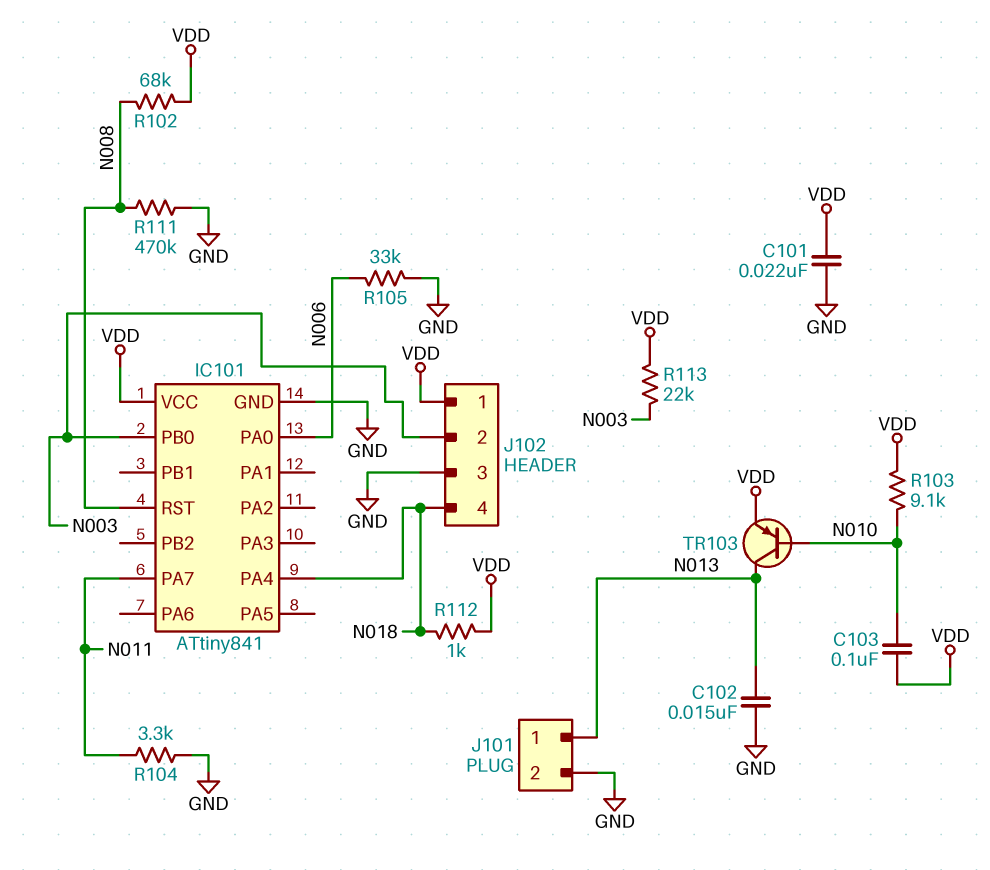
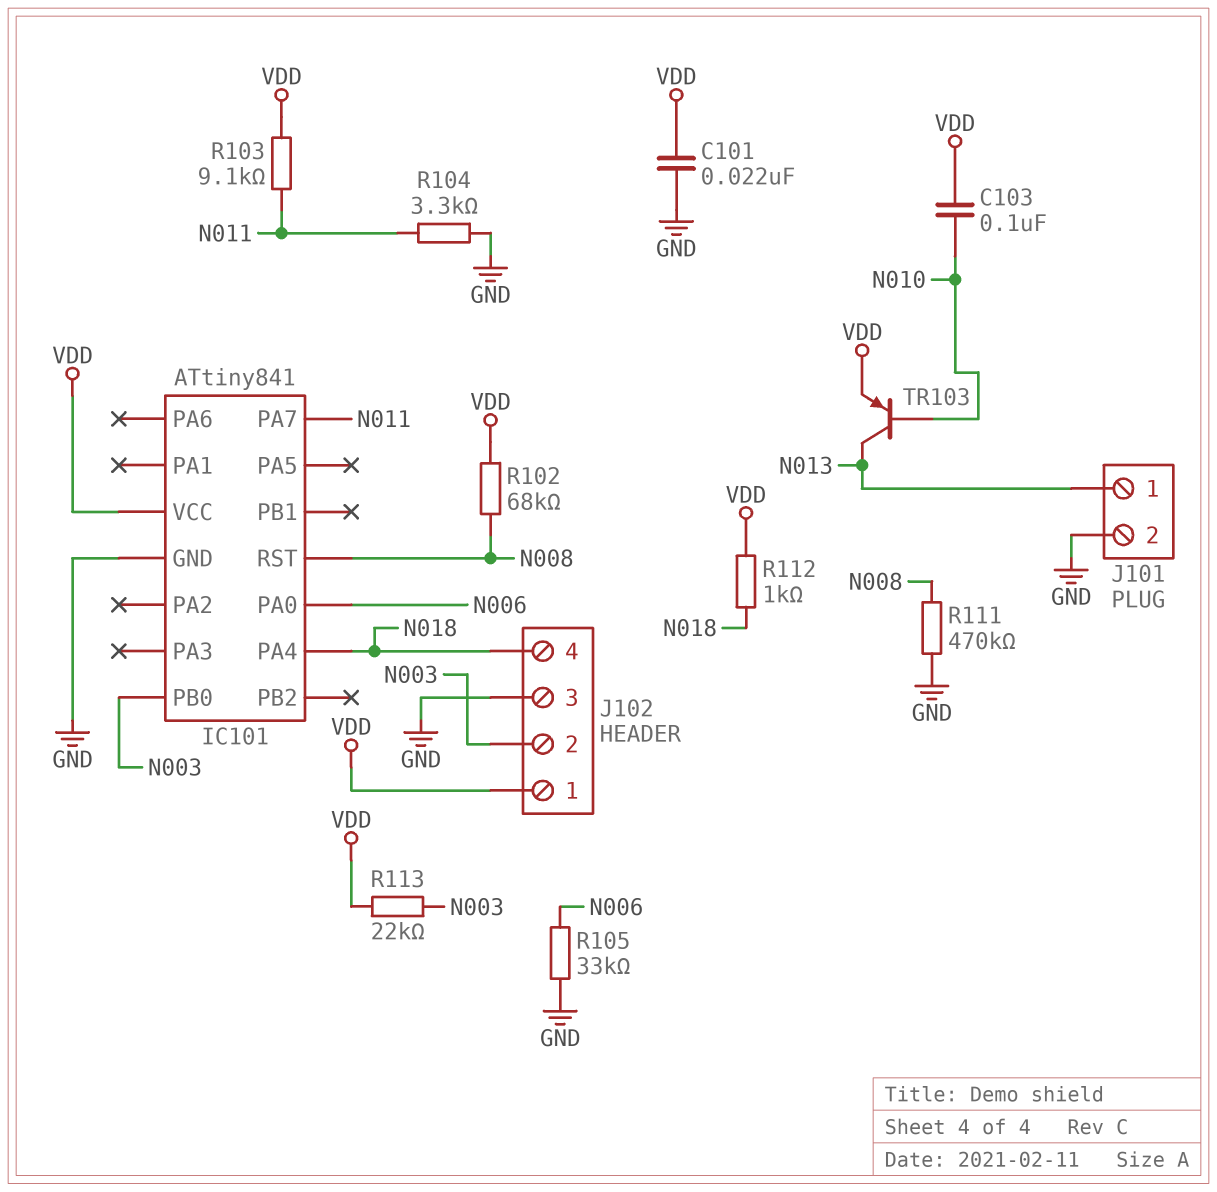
C102: 15nF (GND, N013) -> none
R103: 9.1k (N010, VDD) -> 9.1k (N011, VDD)

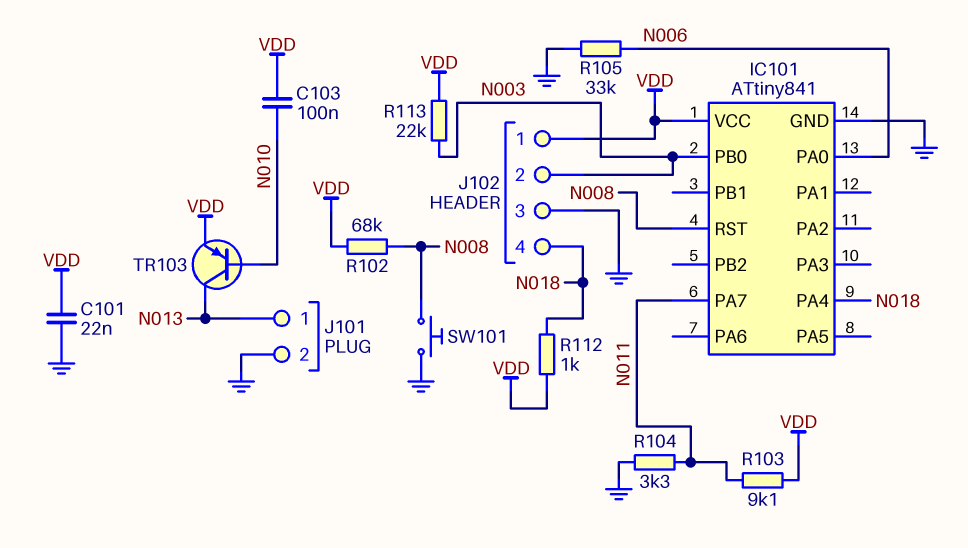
R111: 470k (GND, N008) -> none
SW101: none -> button (GND, N008)

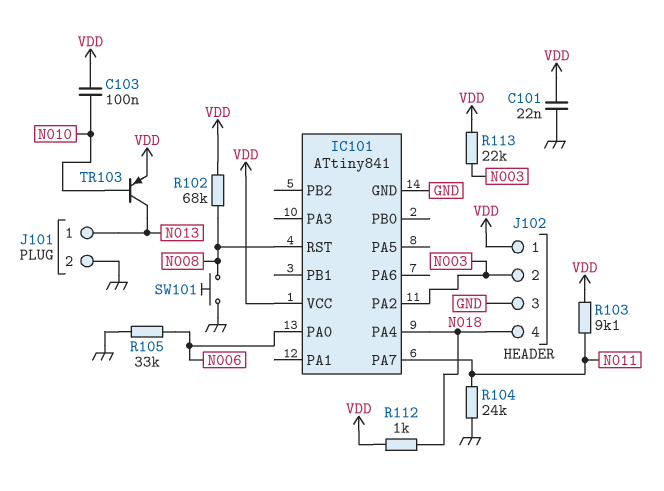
IC101 pin PA2: none -> N003
IC101 pin PB0: N003 -> none
R104: 3.3k (GND, N011) -> 24k (GND, N011)

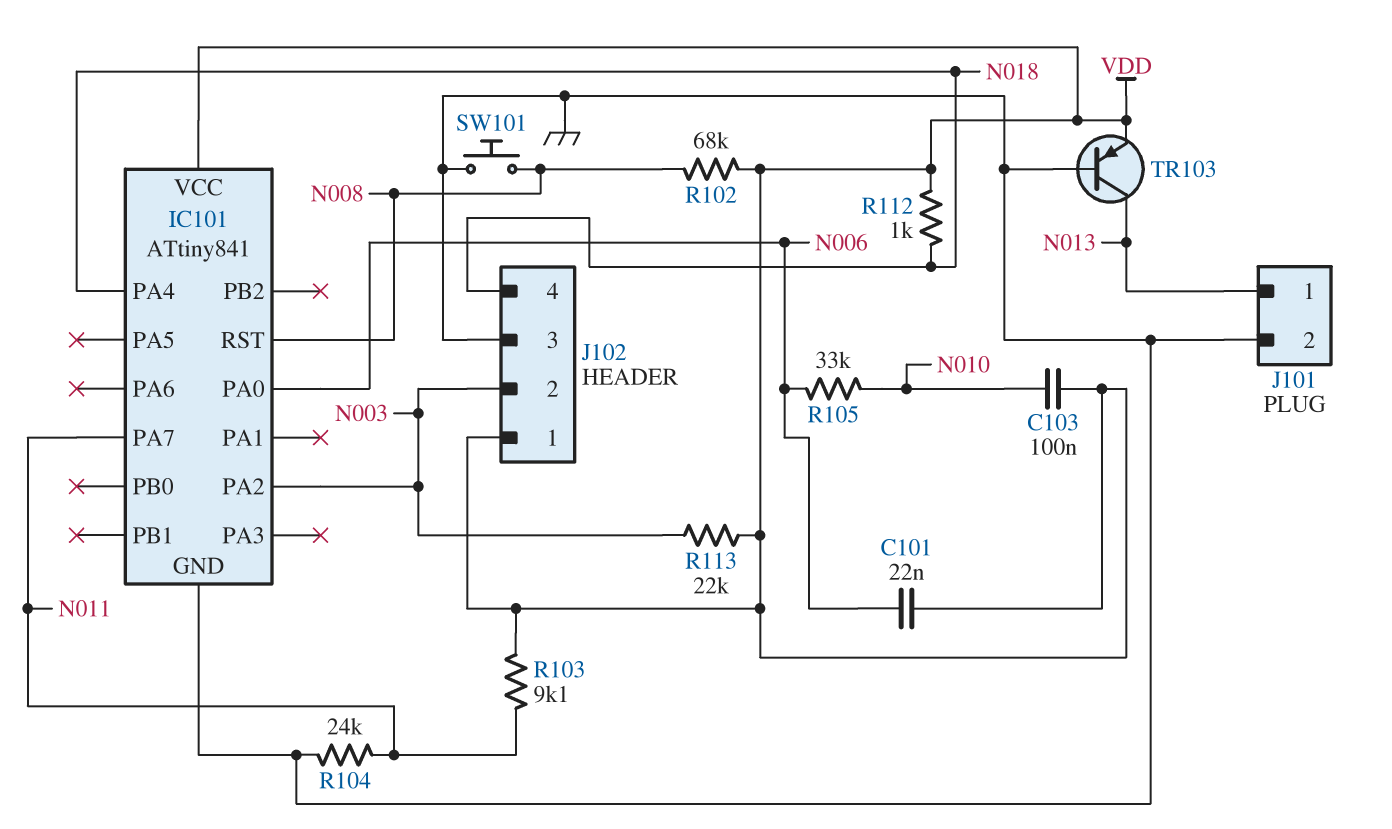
C101: 22nF (GND, VDD) -> 22nF (N006, VDD)
R105: 33k (GND, N006) -> 33k (N006, N010)
TR103: PNP (B N010, C N013, E VDD) -> PNP (B GND, C N013, E VDD)

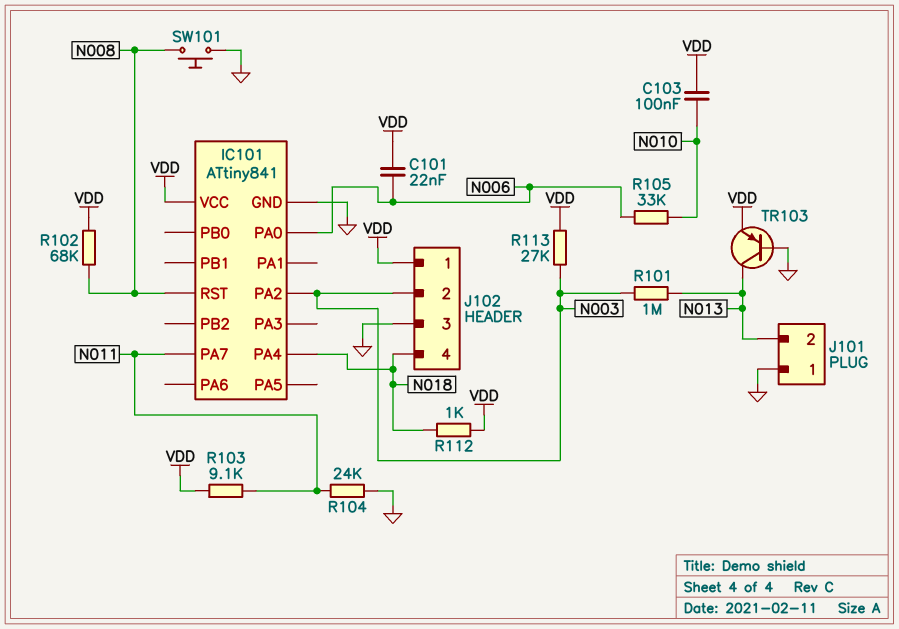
J101 pin 1: N013 -> GND
J101 pin 2: GND -> N013
R101: none -> 1M (N003, N013)
R113: 22k (N003, VDD) -> 27k (N003, VDD)

